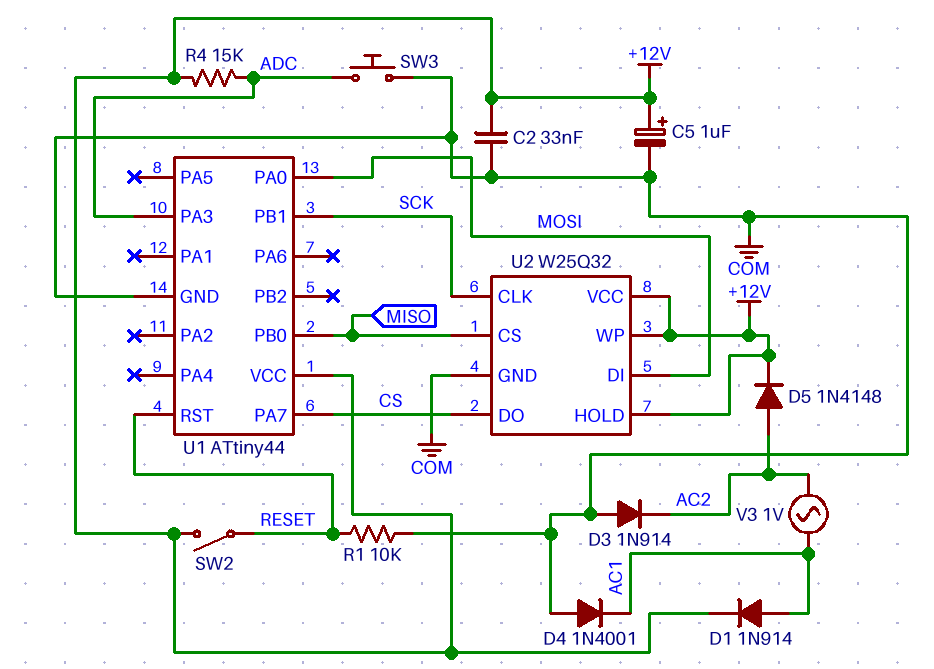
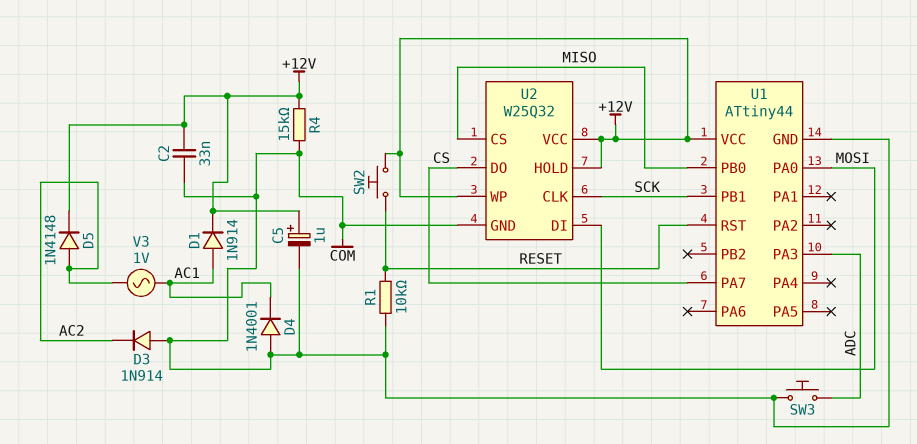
R4: 15k (+12V, ADC) -> 15k (+12V, COM)
SW2: switch (+12V, RESET) -> button (+12V, RESET)

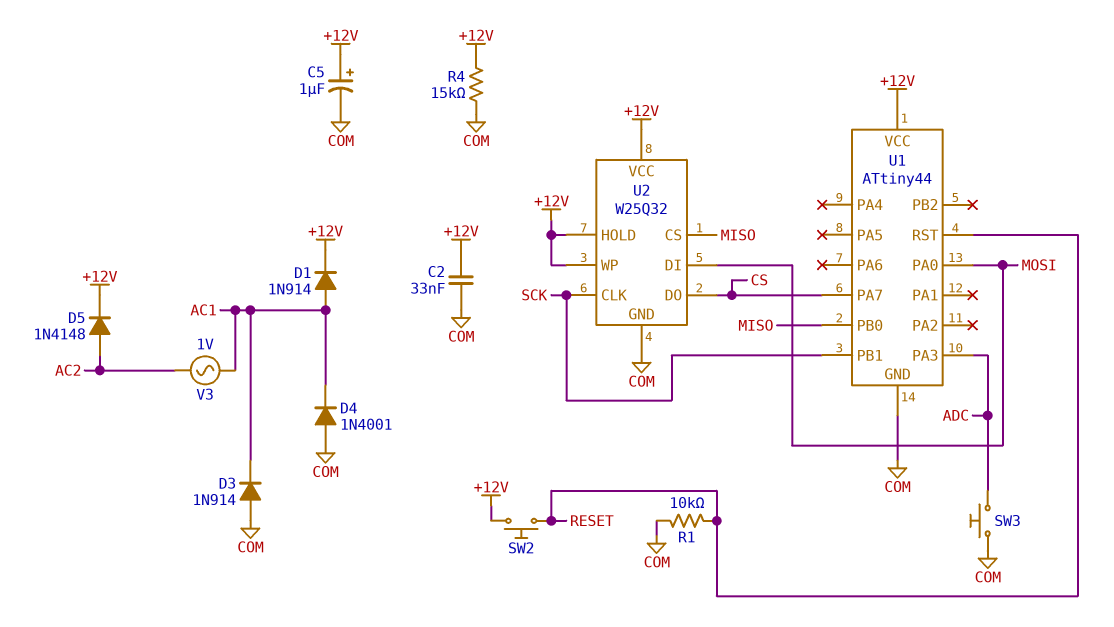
D3: diode 1N914 (A COM, K AC2) -> diode 1N914 (A COM, K AC1)

